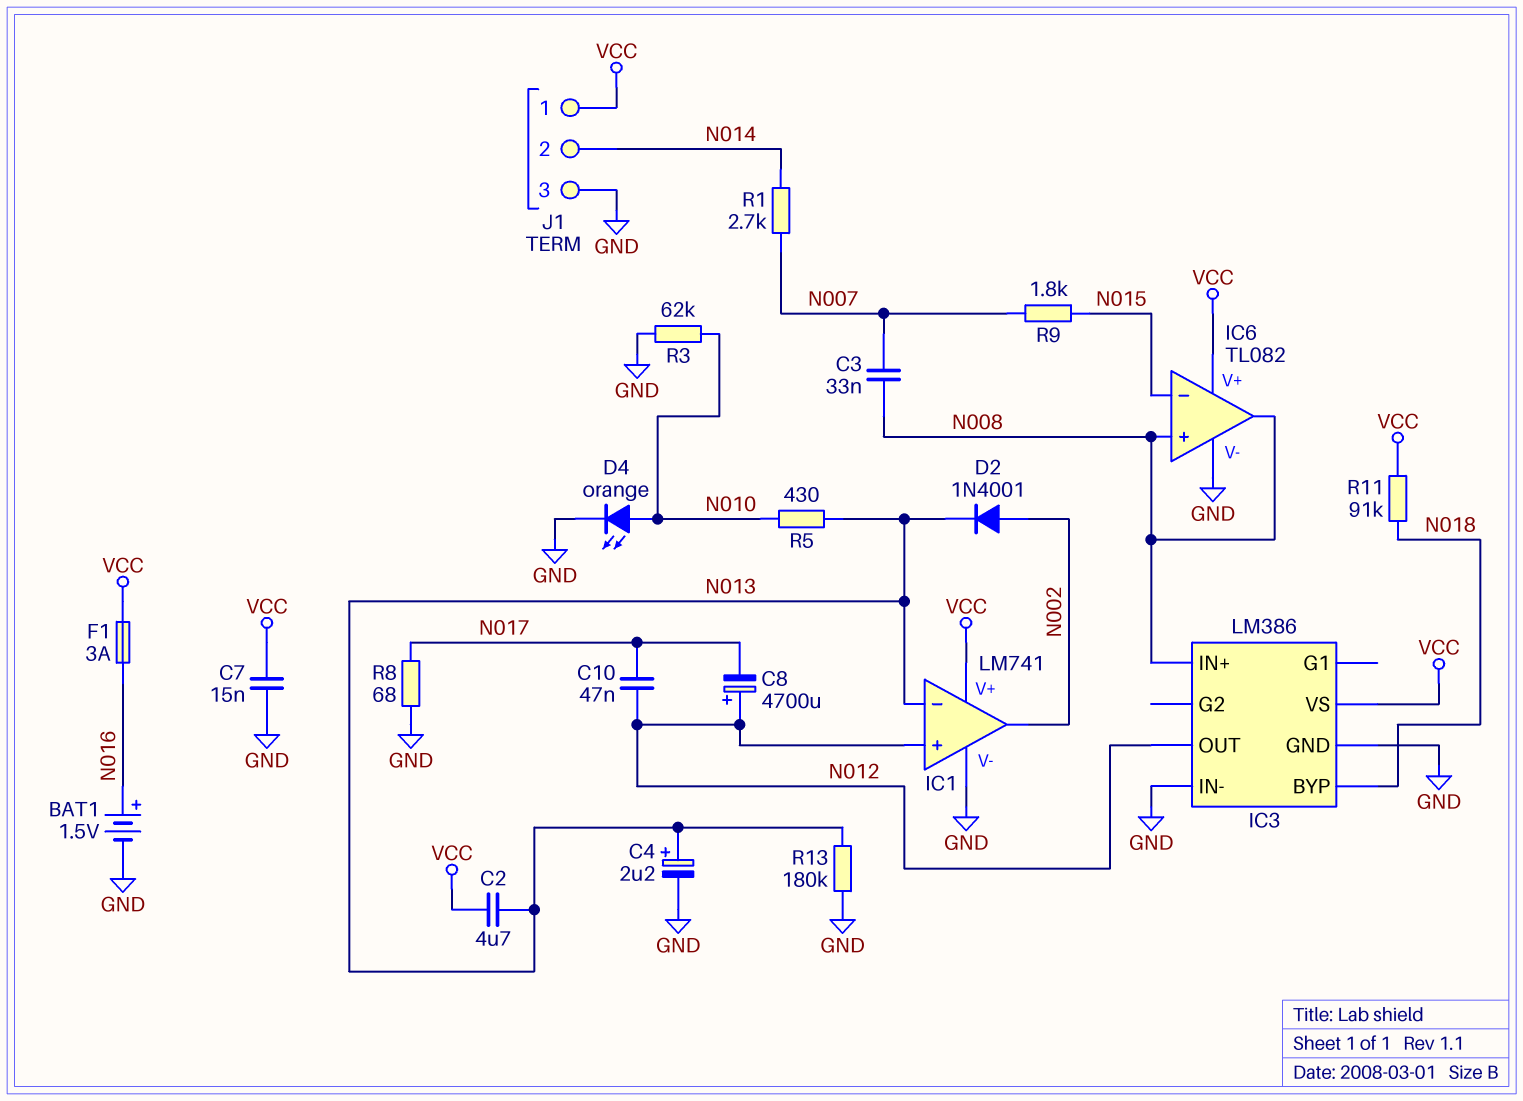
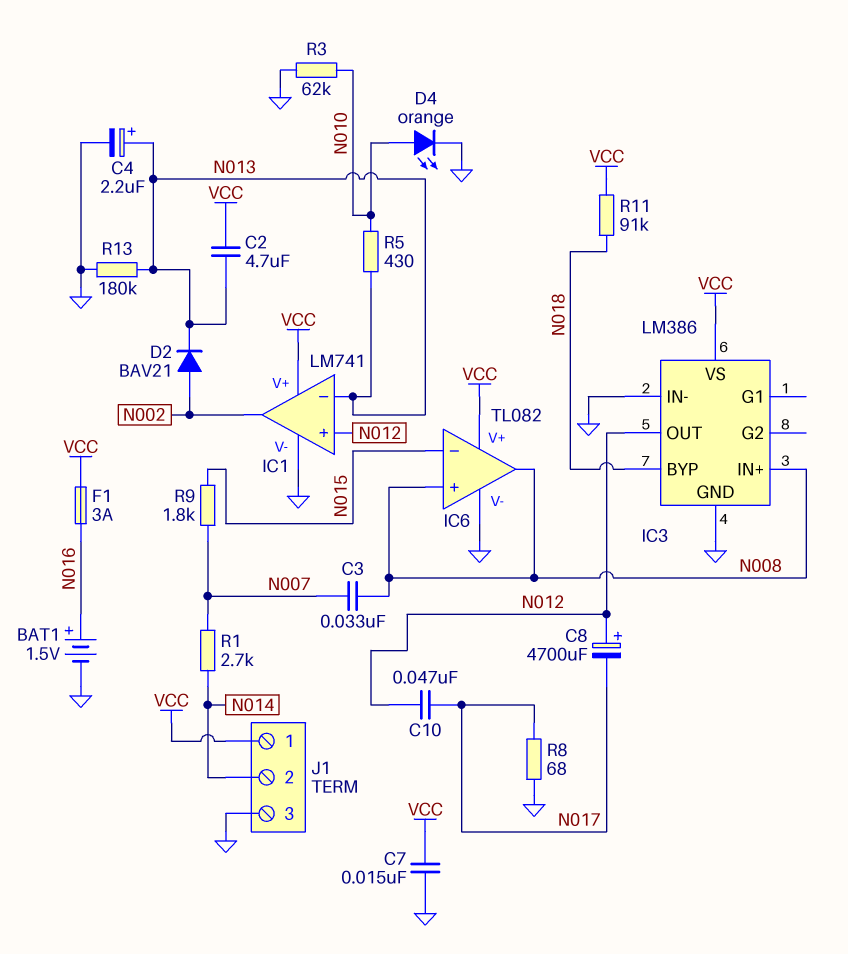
D2: diode 1N4001 (A N002, K N013) -> diode BAV21 (A N002, K N013)

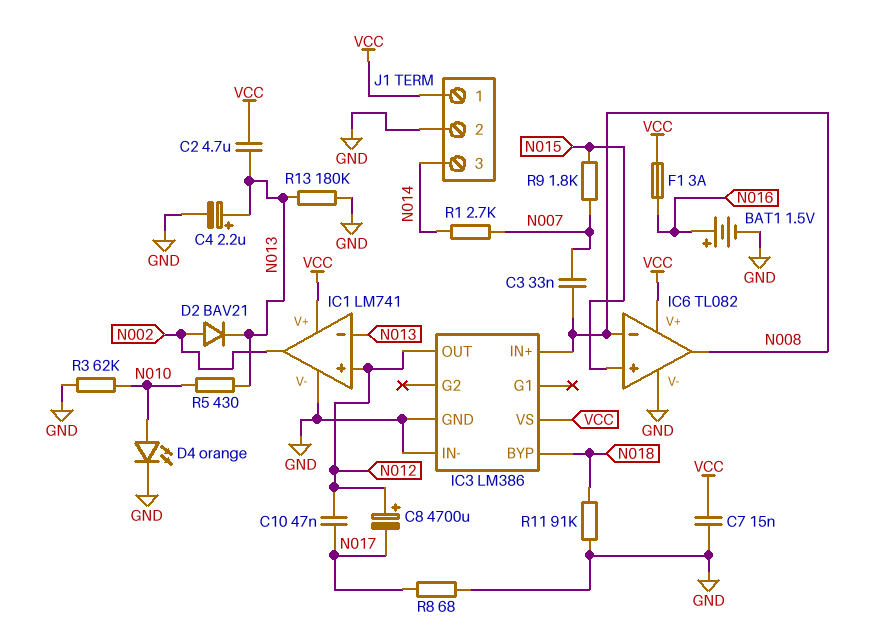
IC6 pin in+: N008 -> N015
IC6 pin in-: N015 -> N008
J1 pin 2: N014 -> GND
J1 pin 3: GND -> N014
R11: 91k (N018, VCC) -> 91k (GND, N018)

